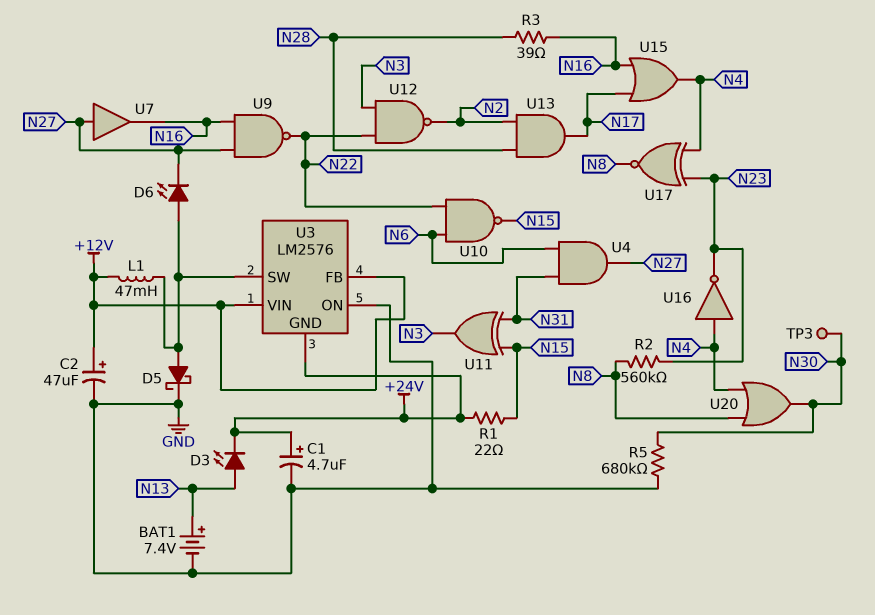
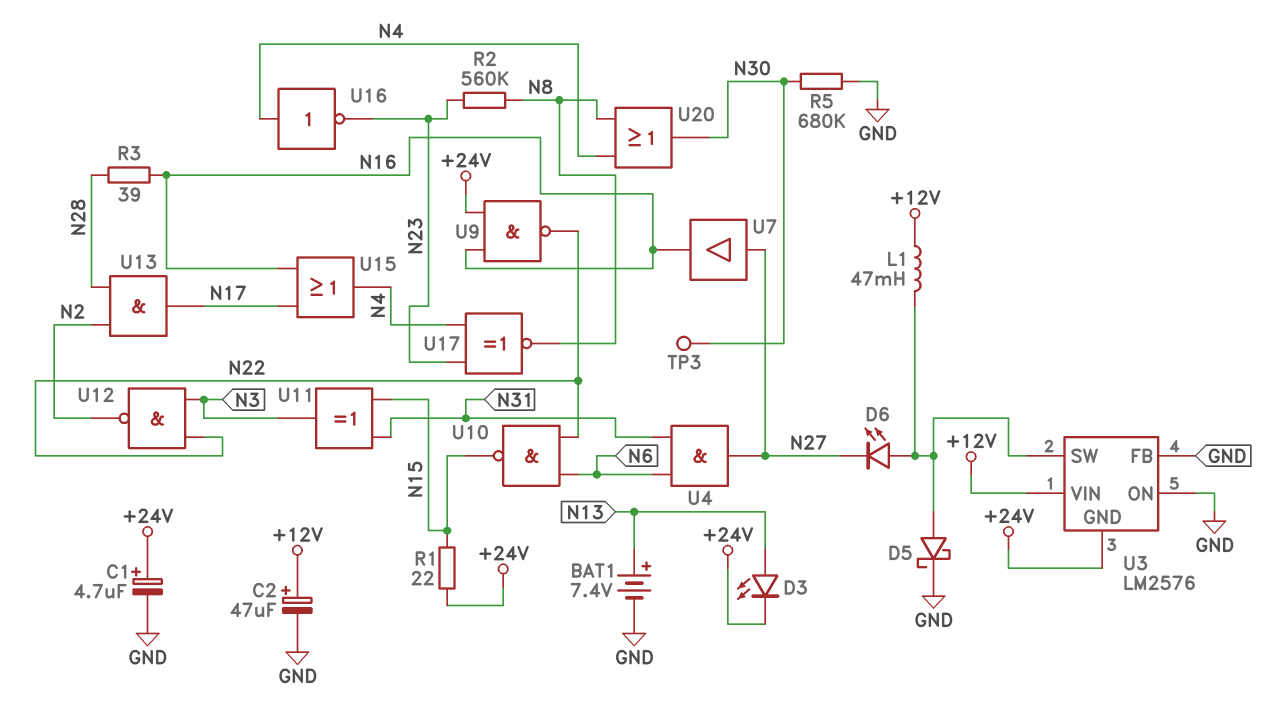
U3 pin FB: +12V -> GND
U9: NAND (in N16, in N27, out N22) -> NAND (in +24V, in N16, out N22)

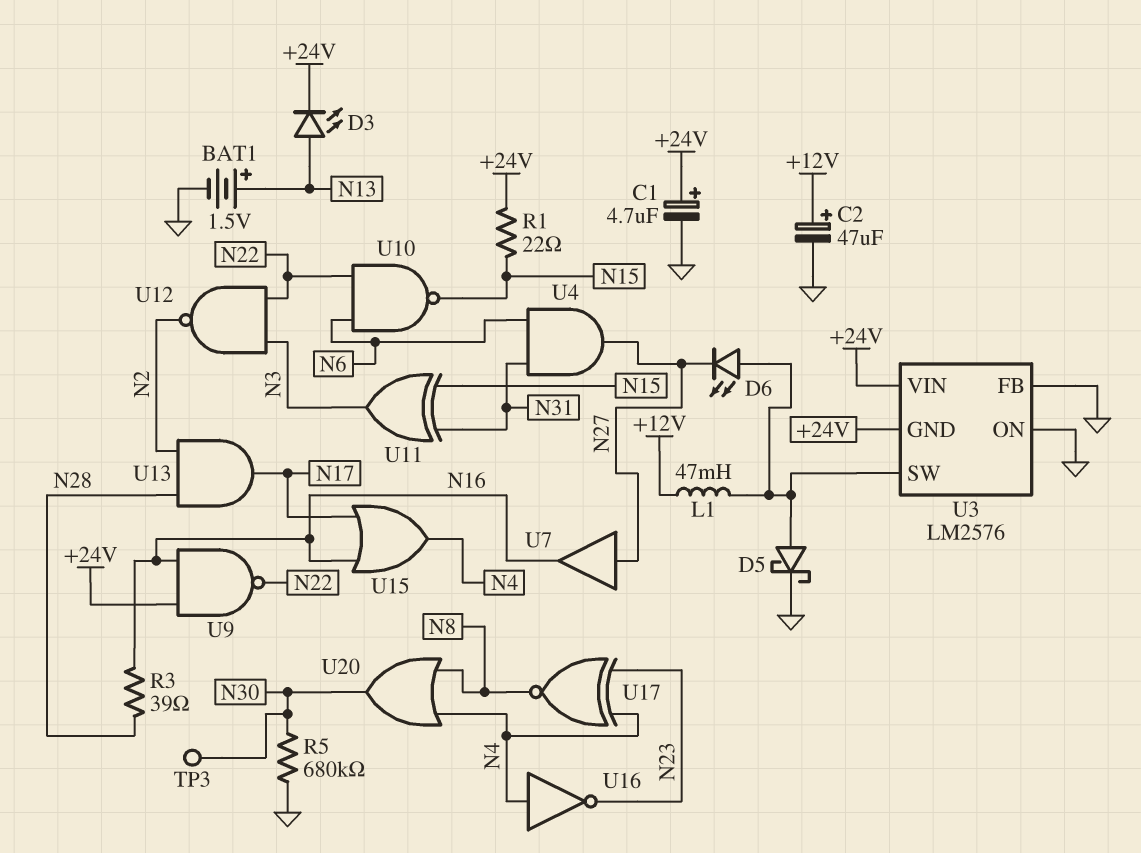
BAT1: 7.4V (plus N13, minus GND) -> 1.5V (plus N13, minus GND)
R2: 560k (N8, N23) -> none
U3 pin VIN: +12V -> +24V

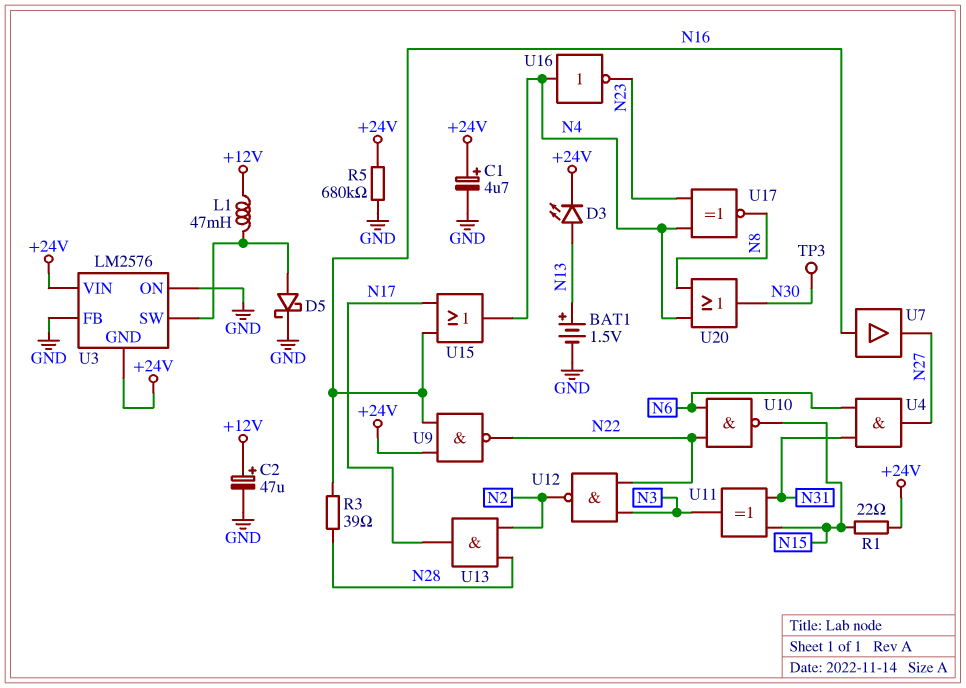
D6: LED (A U3/SW, K N27) -> none
R5: 680k (GND, N30) -> 680k (+24V, GND)
U7: buffer (in N27, out N16) -> buffer (in N16, out N27)

